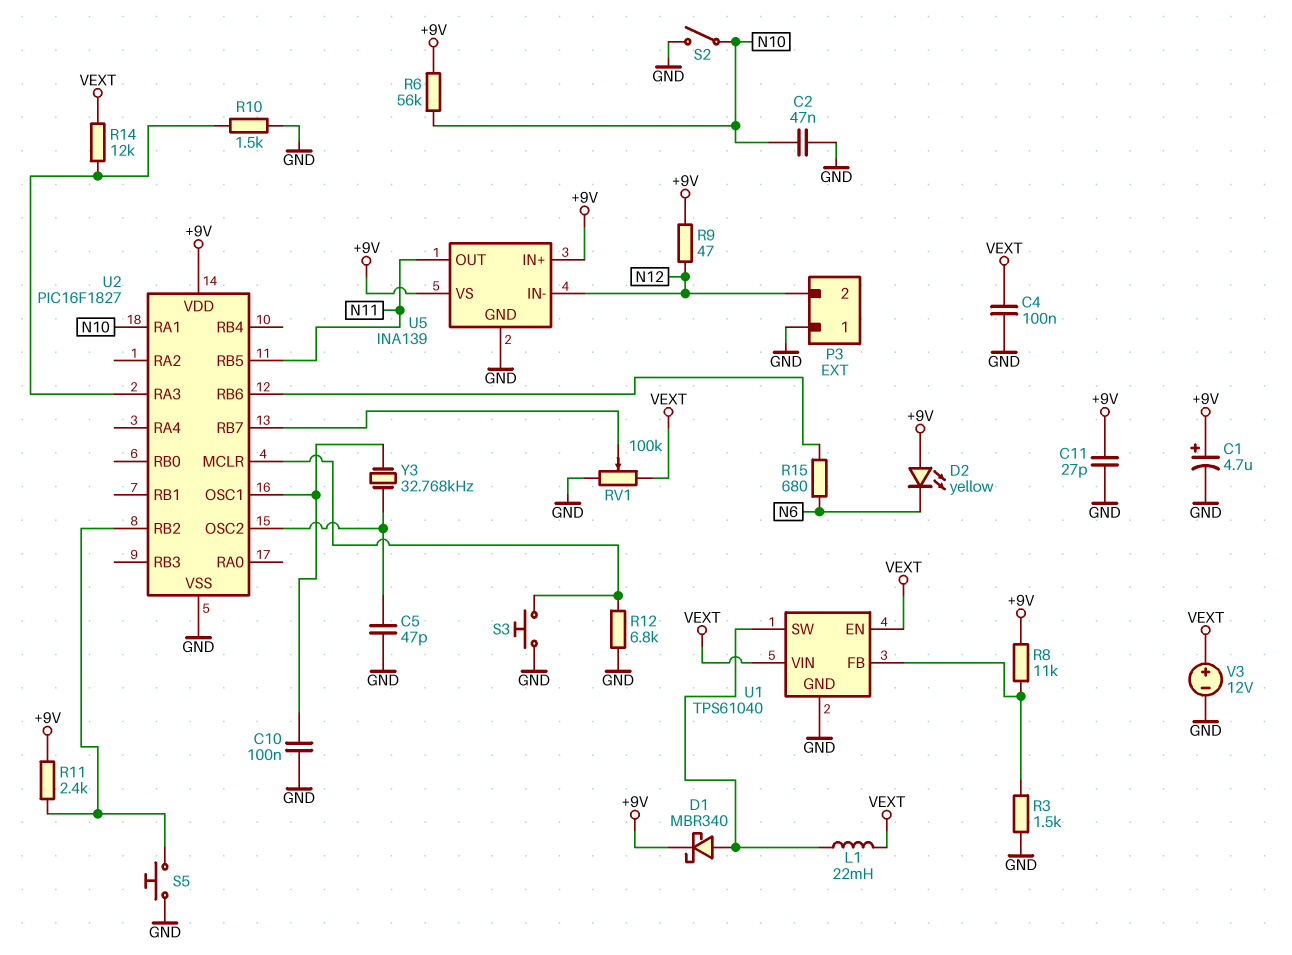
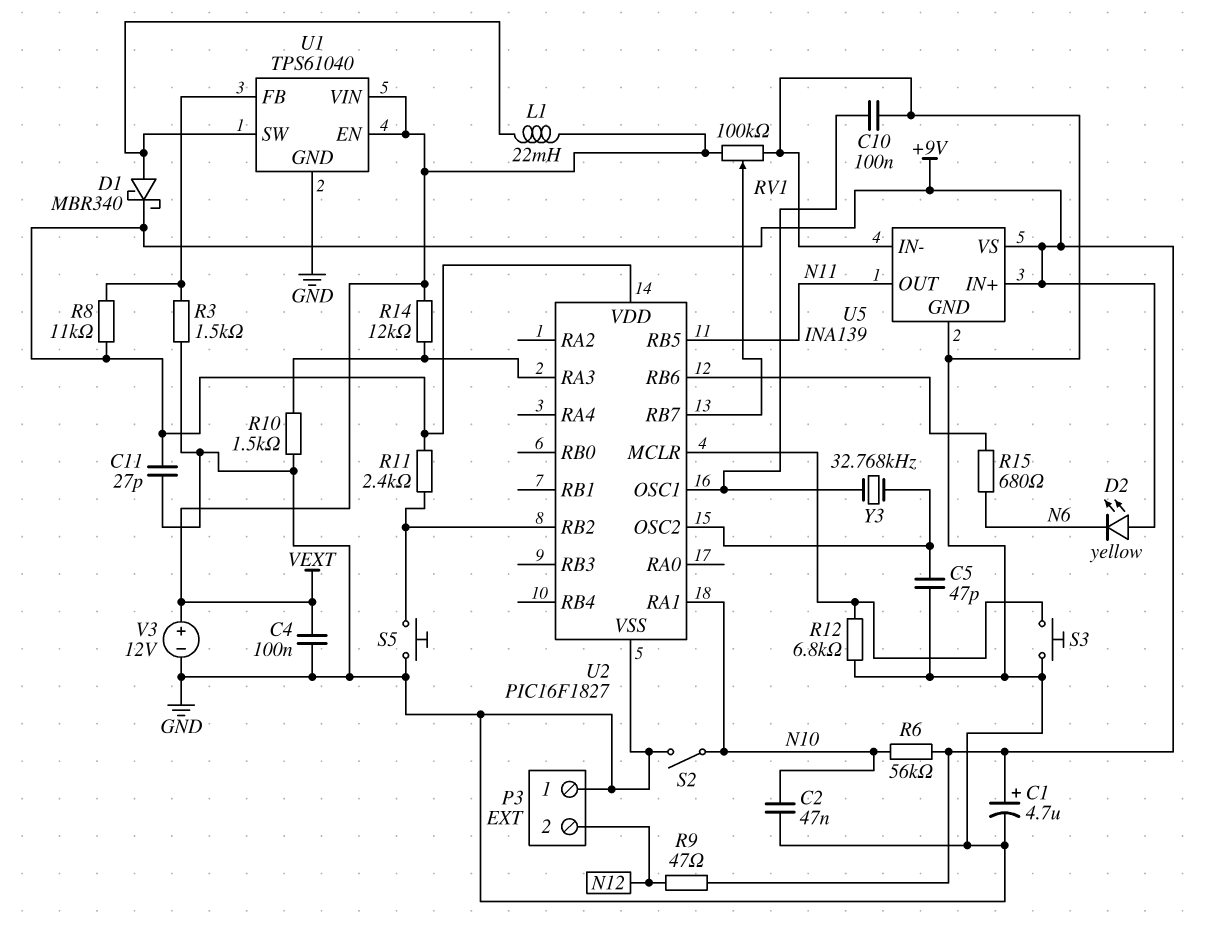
U5 pin IN-: N12 -> GND

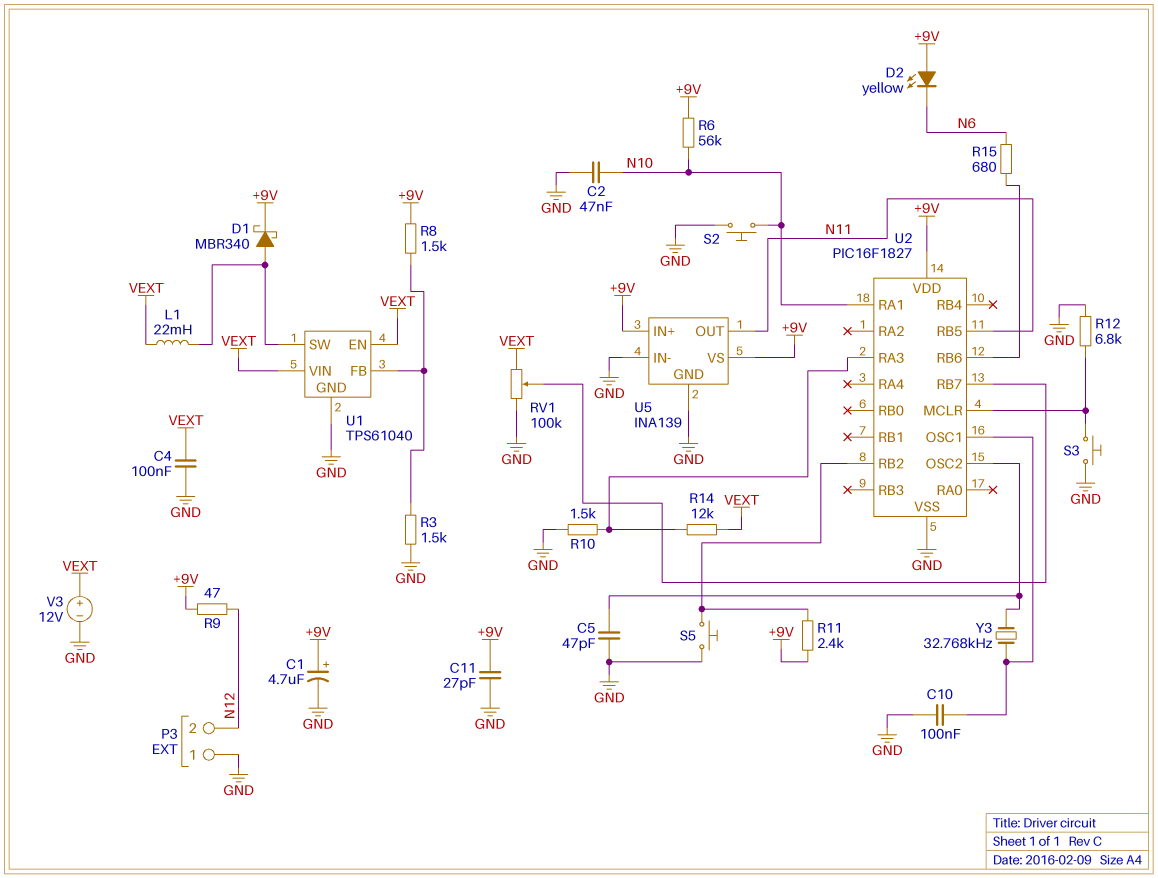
R8: 11k (+9V, U1/FB) -> 1.5k (+9V, U1/FB)
S2: switch (GND, N10) -> button (GND, N10)

